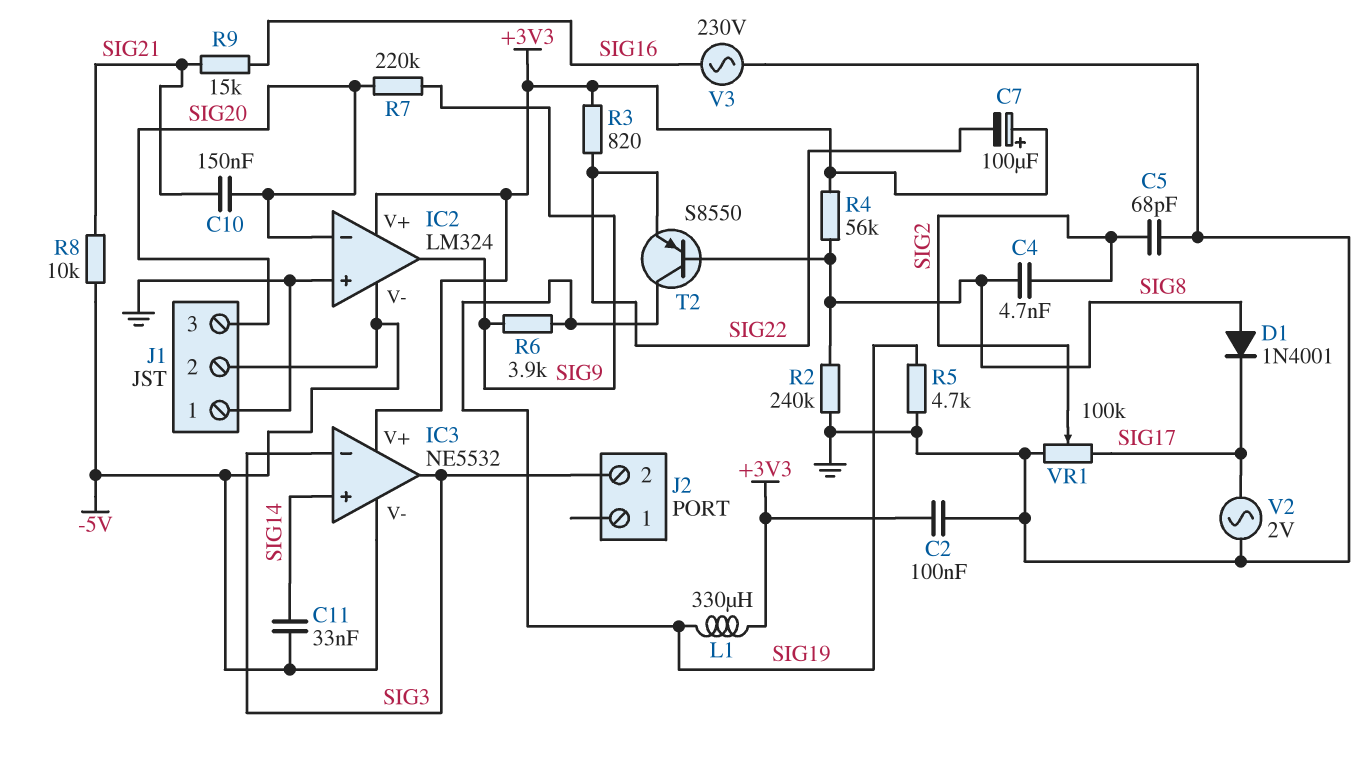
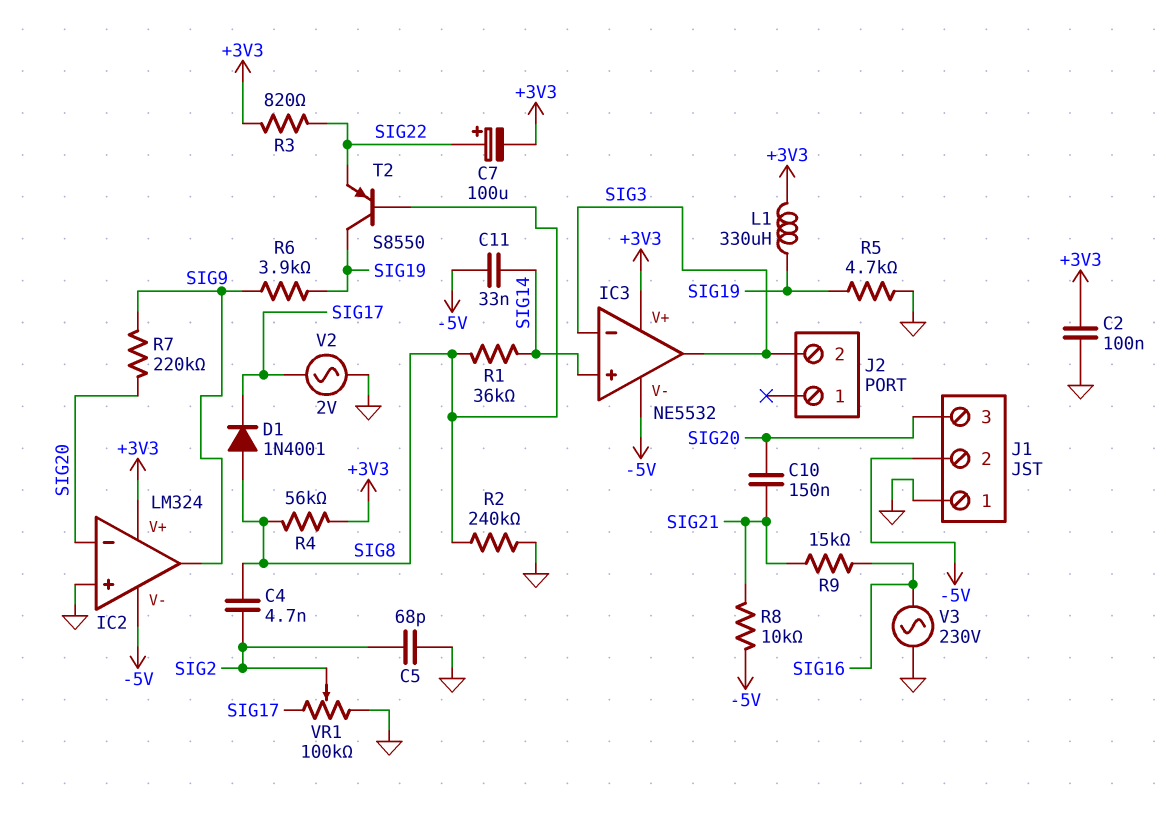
C7: 100uF (plus +3V3, minus SIG22) -> 100uF (plus SIG22, minus +3V3)
R1: none -> 36k (SIG8, SIG14)

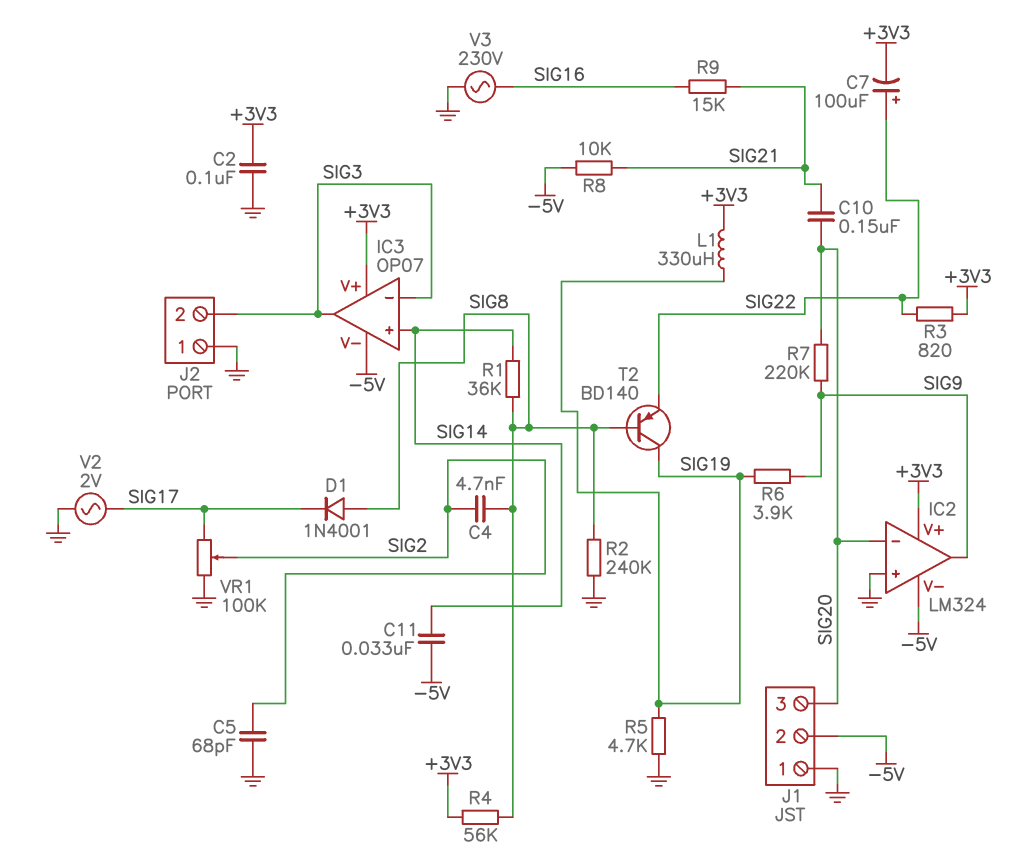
IC3: NE5532 -> OP07
J2 pin 1: none -> GND
T2: PNP S8550 (B SIG8, C SIG19, E SIG22) -> PNP BD140 (B SIG8, C SIG19, E SIG22)

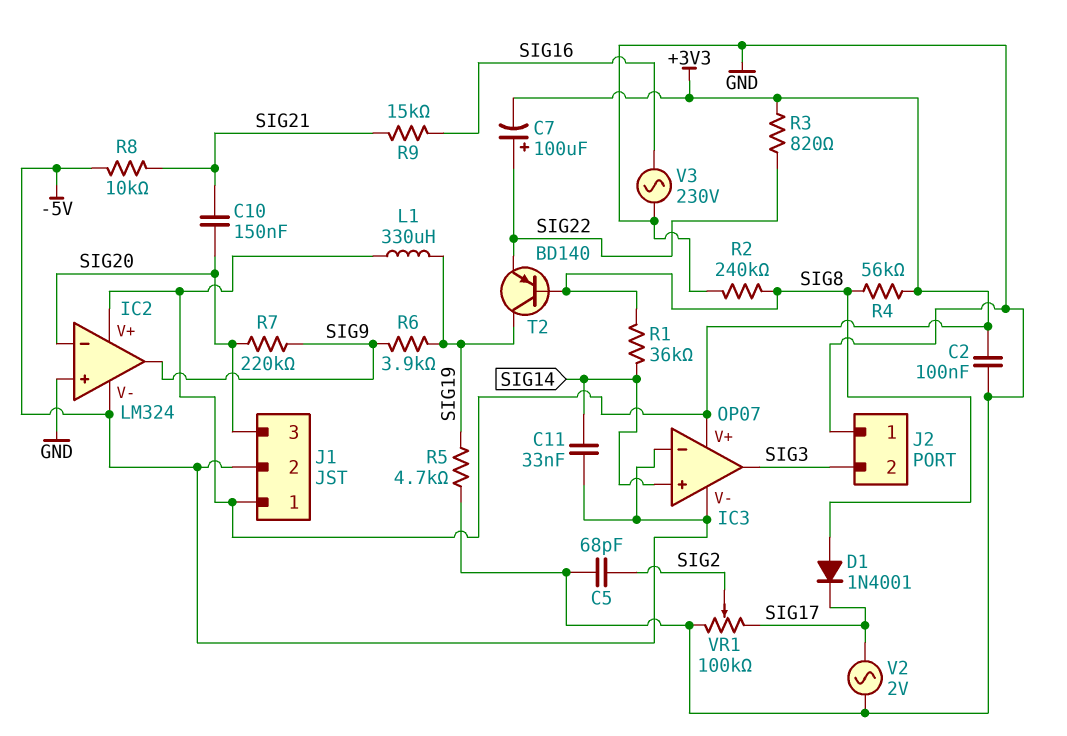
C4: 4.7nF (SIG2, SIG8) -> none
IC3 pin in-: SIG3 -> -5V
J1 pin 1: GND -> +3V3

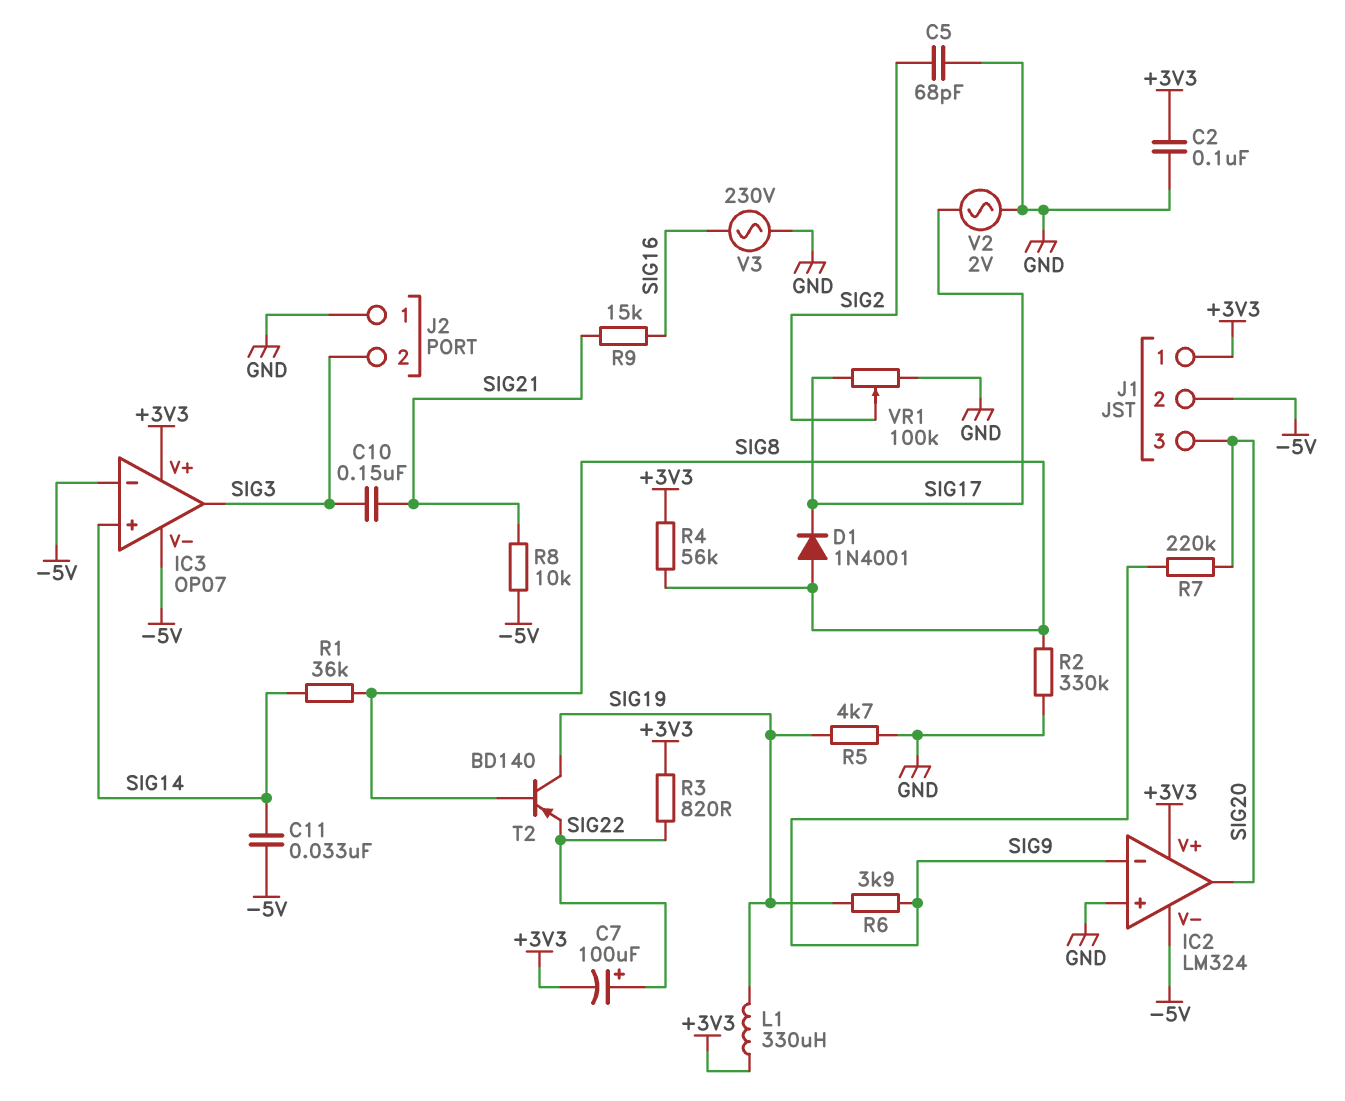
C10: 150nF (SIG20, SIG21) -> 150nF (SIG3, SIG21)
IC2 pin in-: SIG20 -> SIG9
IC2 pin out: SIG9 -> SIG20
R2: 240k (GND, SIG8) -> 330k (GND, SIG8)

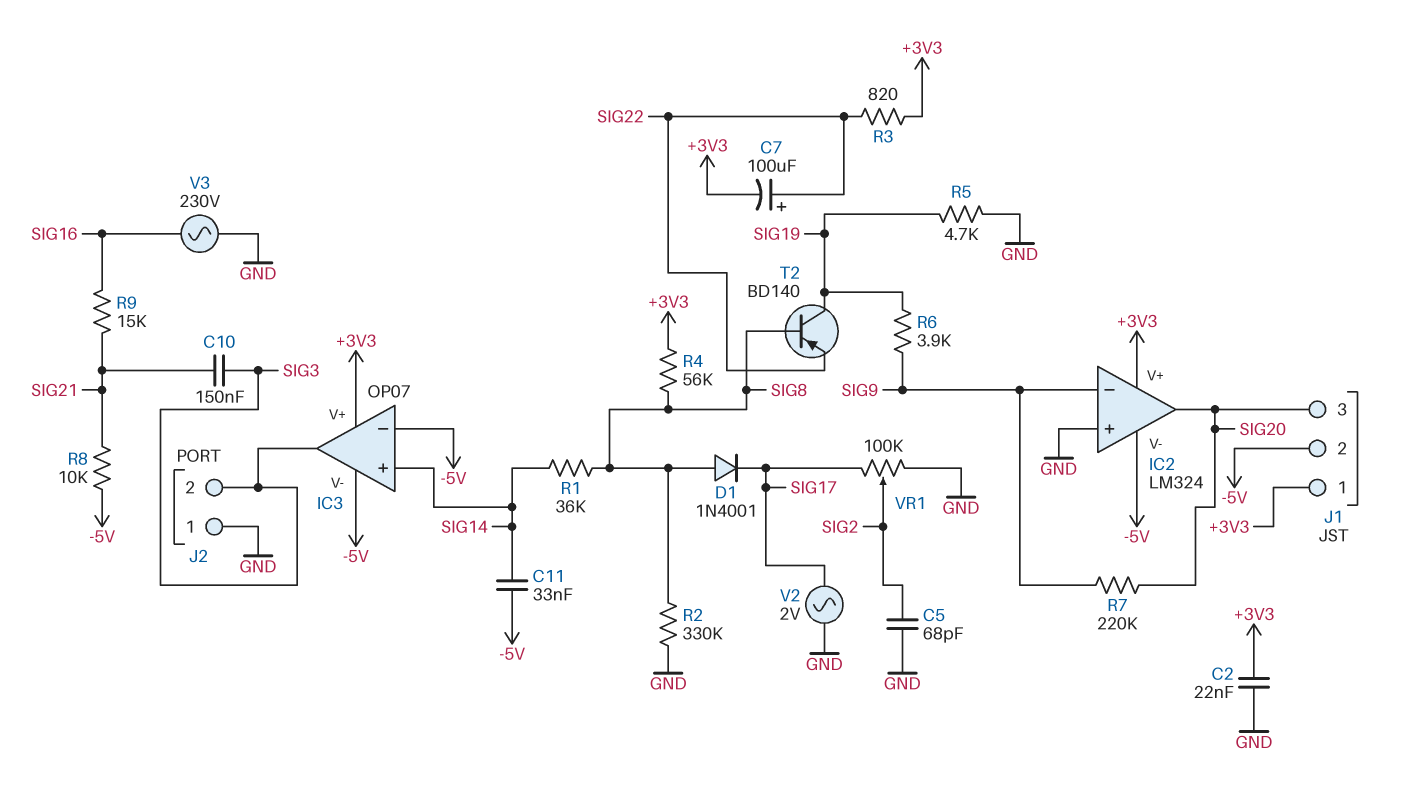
C2: 100nF (+3V3, GND) -> 22nF (+3V3, GND)
L1: 330uH (+3V3, SIG19) -> none

